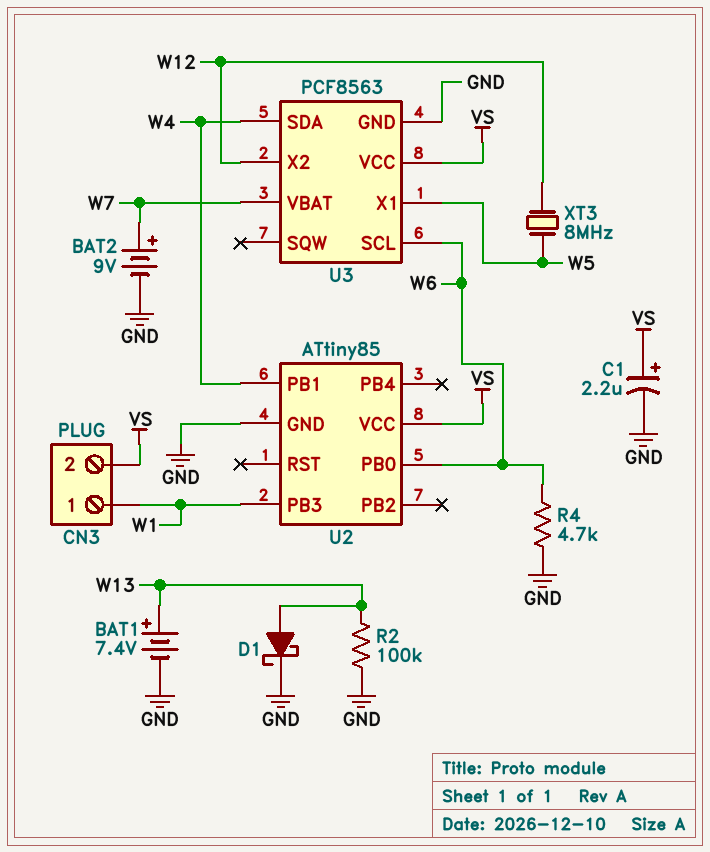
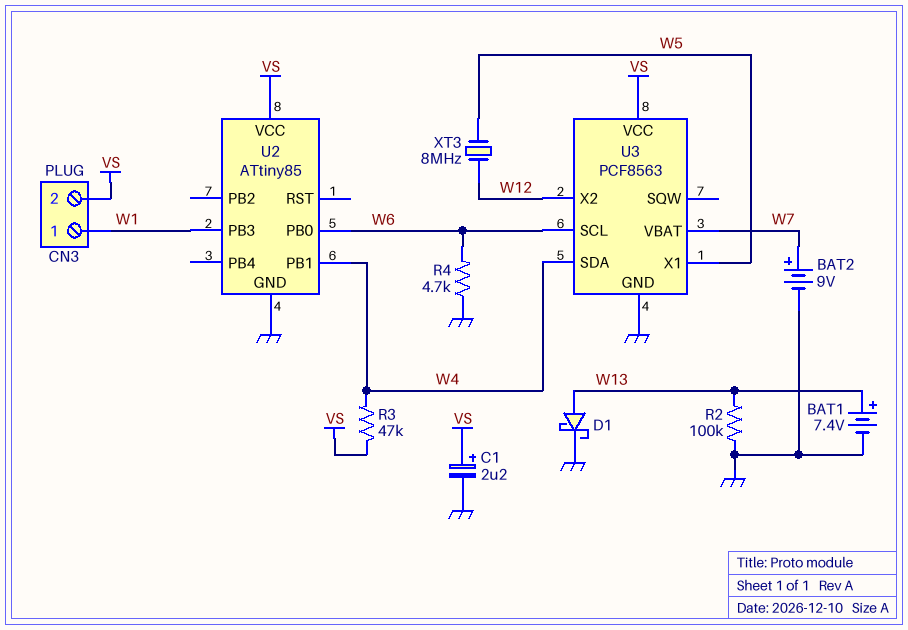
R3: none -> 47k (VS, W4)

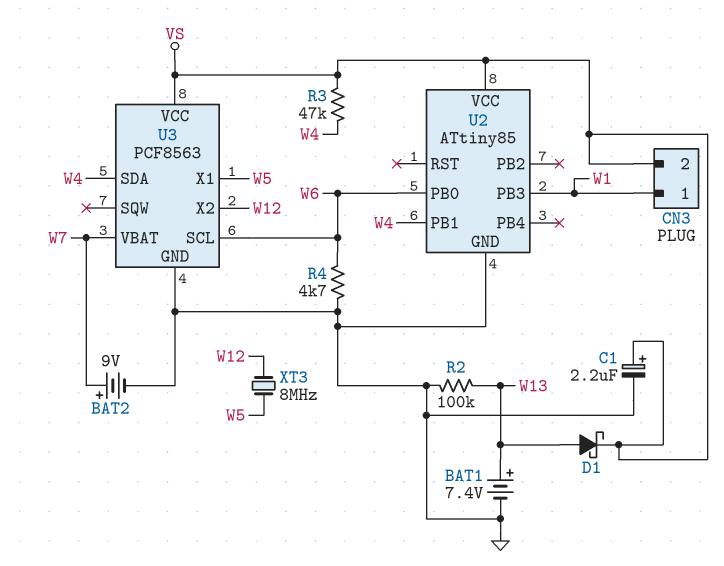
D1: schottky (A W13, K GND) -> schottky (A W13, K VS)

